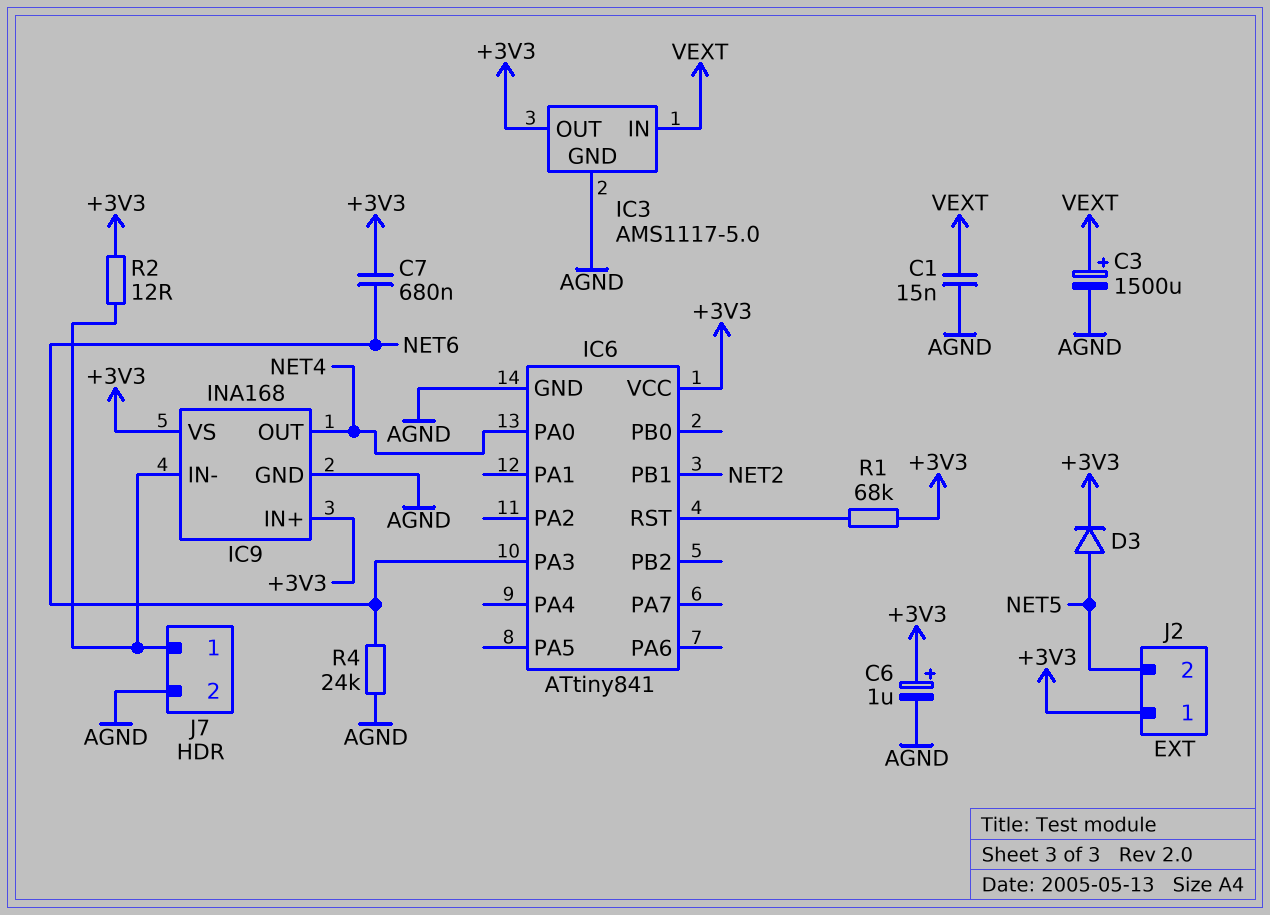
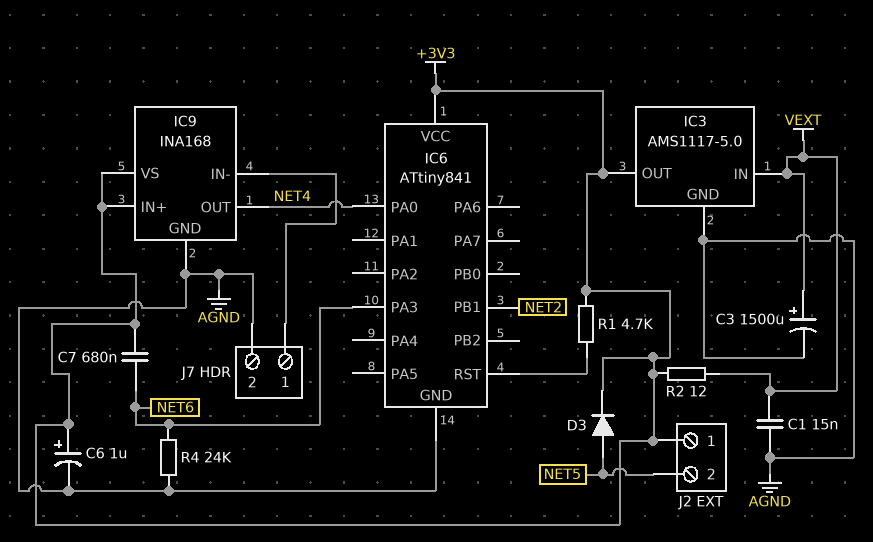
R1: 68k (+3V3, IC6/RST) -> 4.7k (+3V3, IC6/RST)
R2: 12 (+3V3, IC9/IN-) -> 12 (+3V3, VEXT)

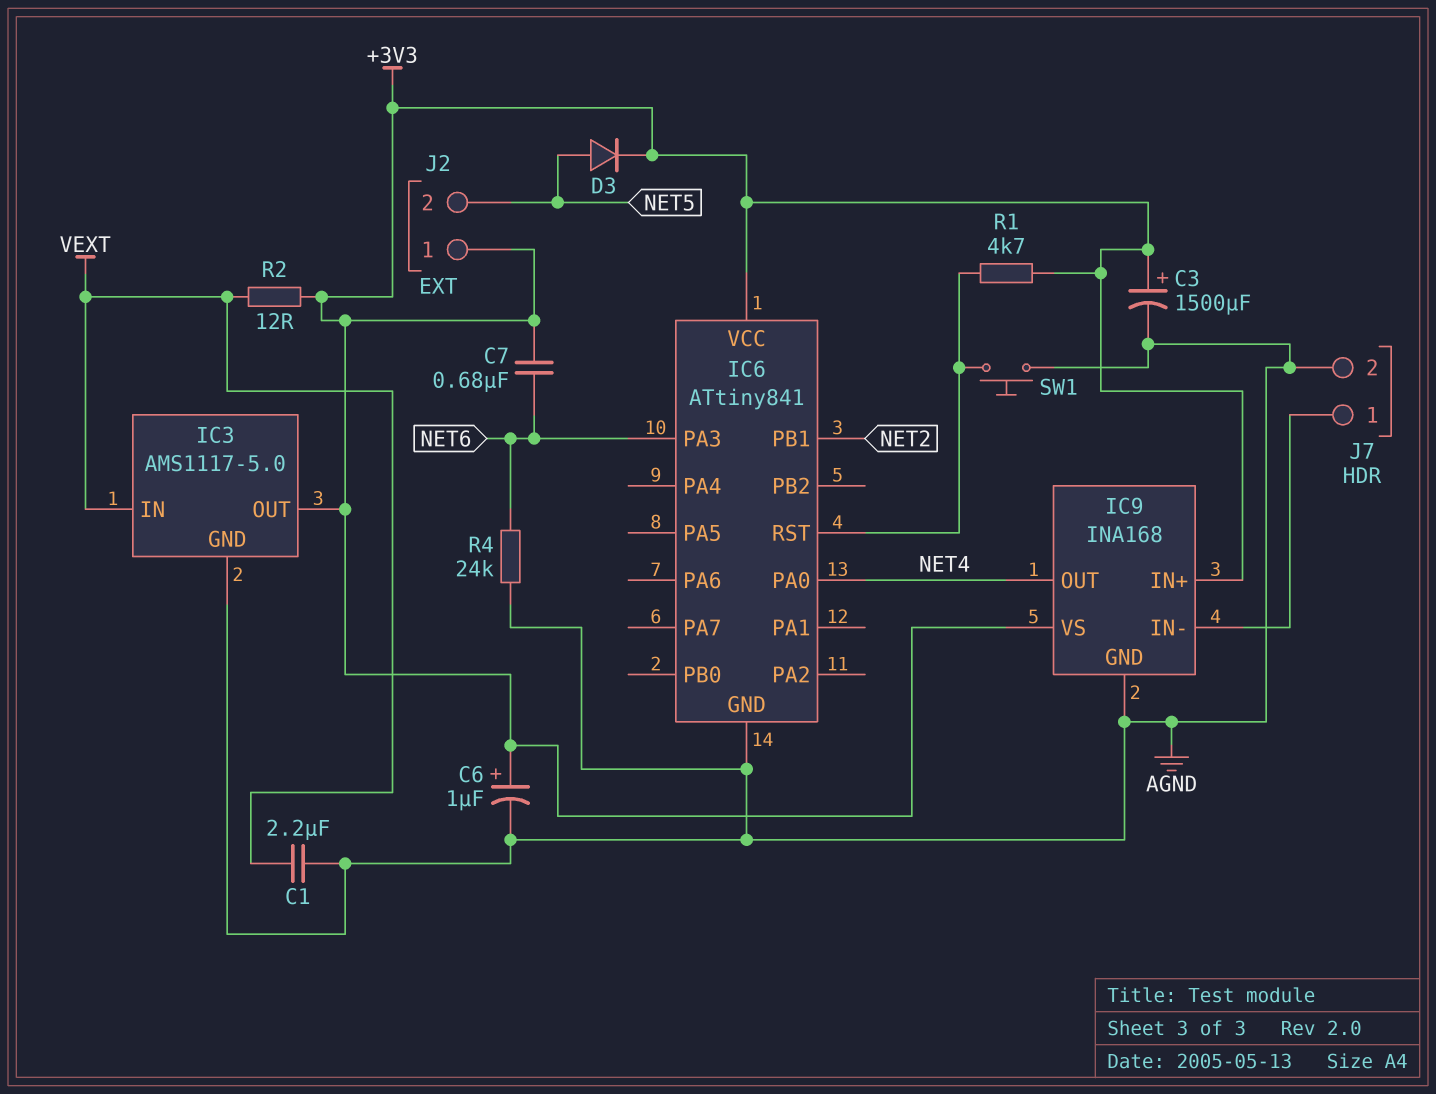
C1: 15nF (AGND, VEXT) -> 2.2uF (AGND, VEXT)
C3: 1500uF (plus VEXT, minus AGND) -> 1500uF (plus +3V3, minus AGND)
SW1: none -> button (AGND, IC6/RST)

